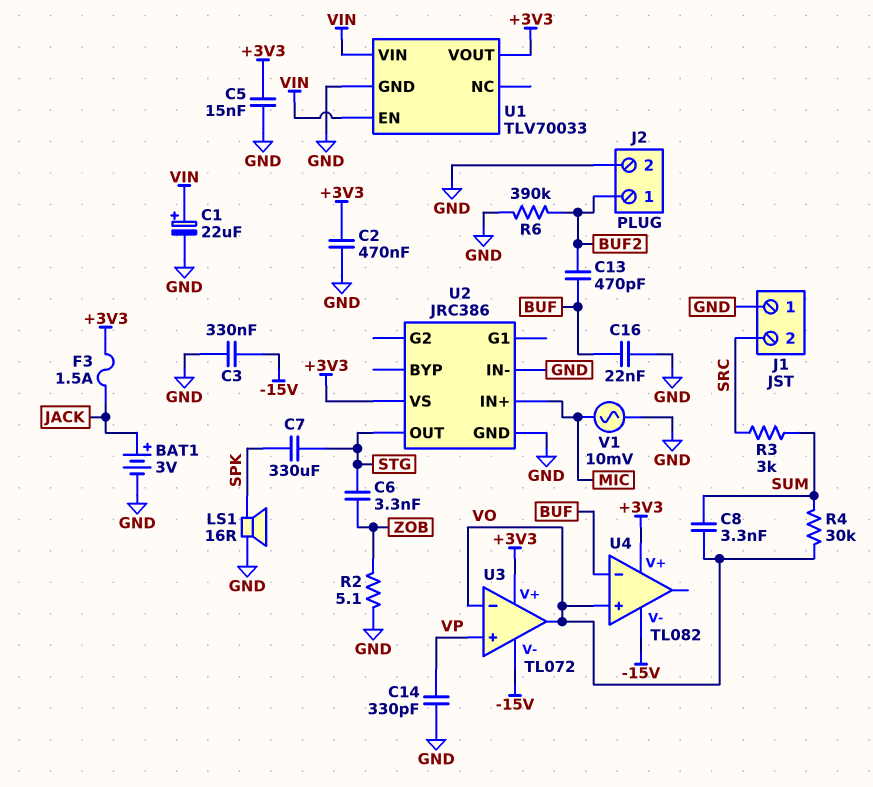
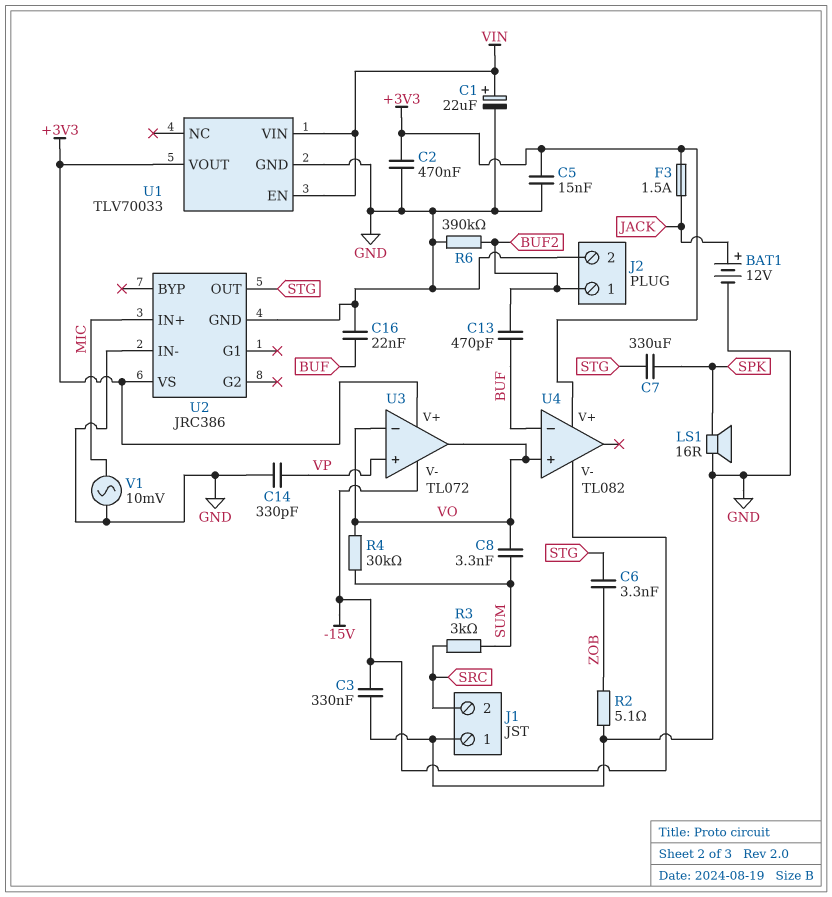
BAT1: 3V (plus JACK, minus GND) -> 12V (plus JACK, minus GND)

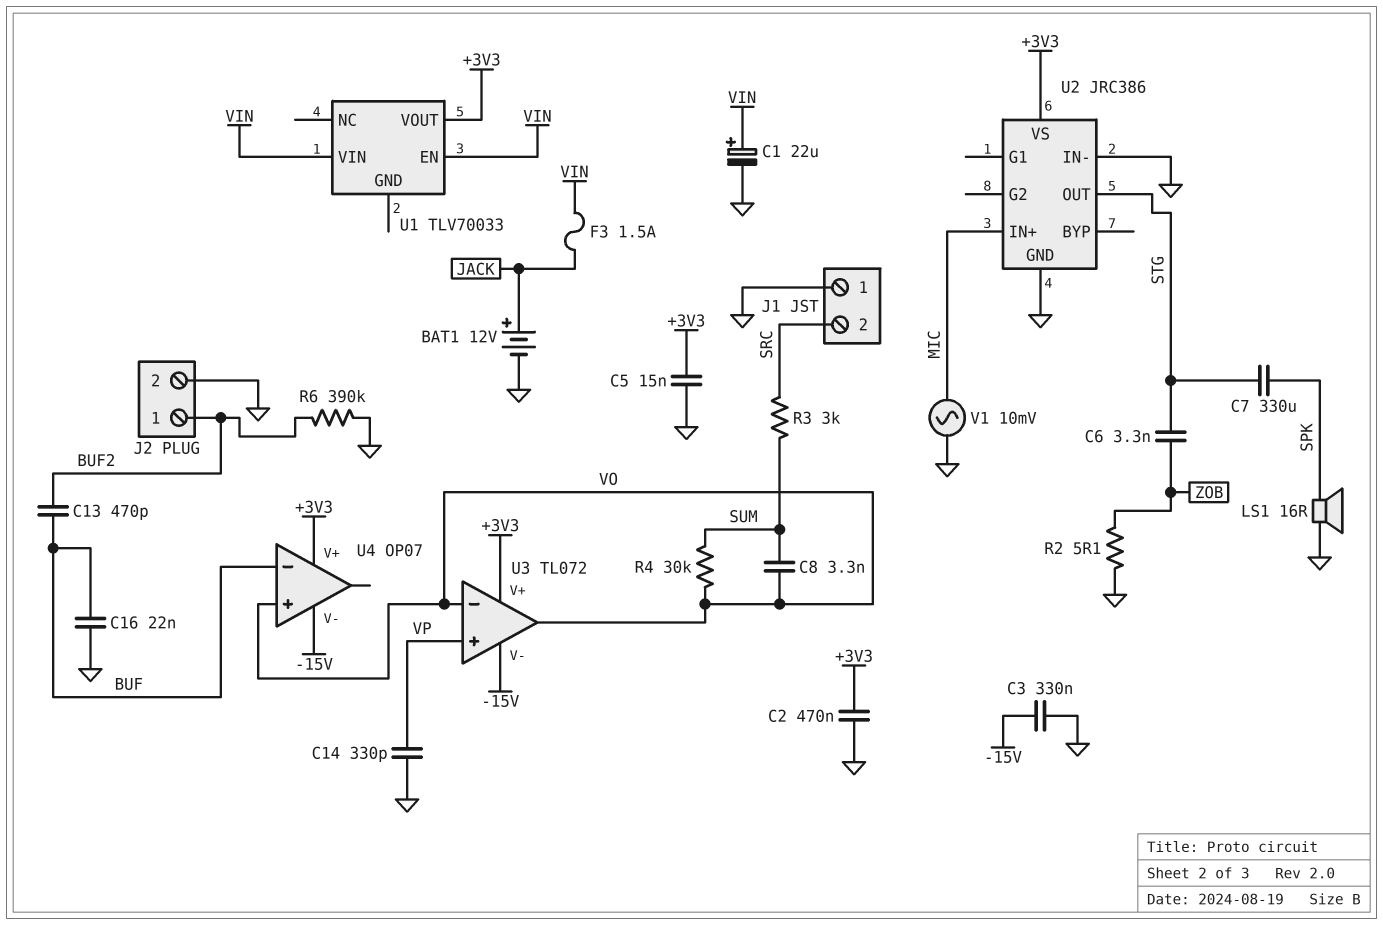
F3: 1.5A (+3V3, JACK) -> 1.5A (JACK, VIN)
U1 pin GND: GND -> none
U4: TL082 -> OP07

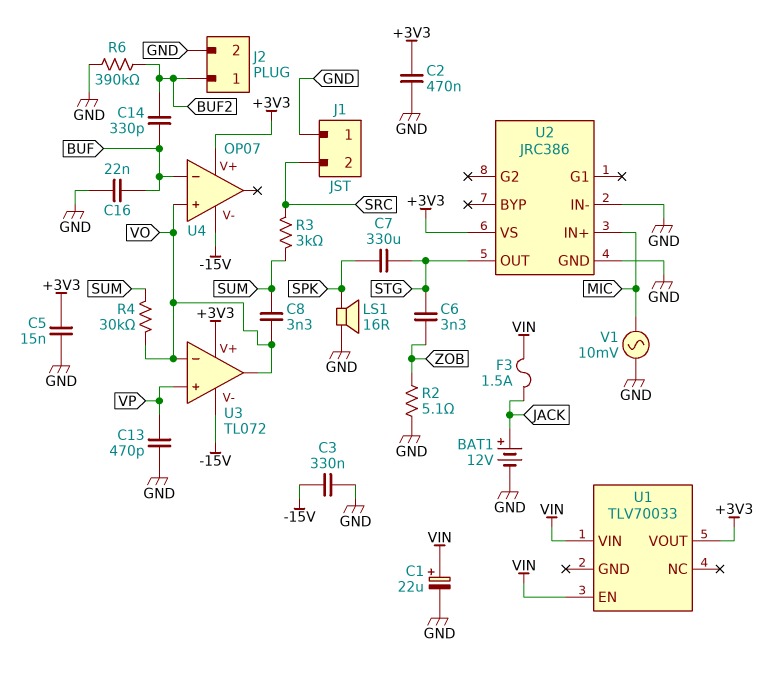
C13: 470pF (BUF, BUF2) -> 470pF (GND, VP)
C14: 330pF (GND, VP) -> 330pF (BUF, BUF2)

